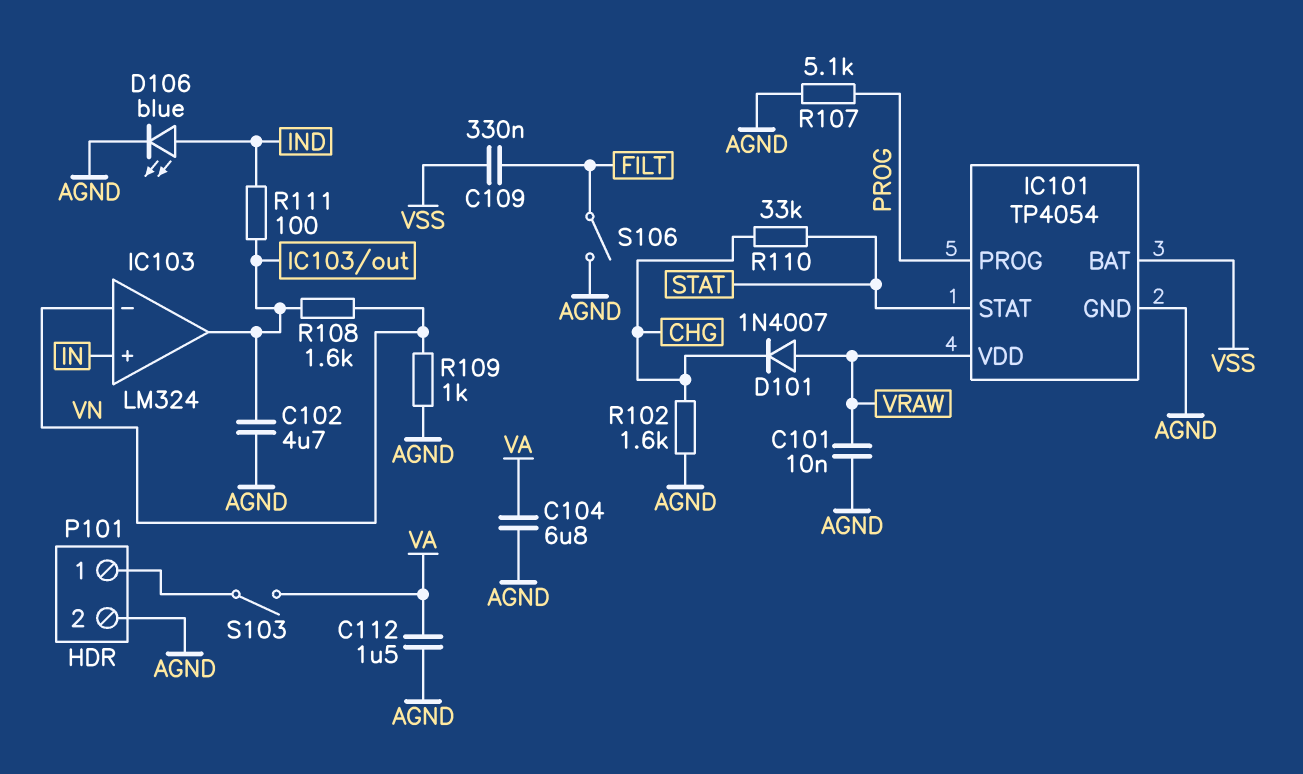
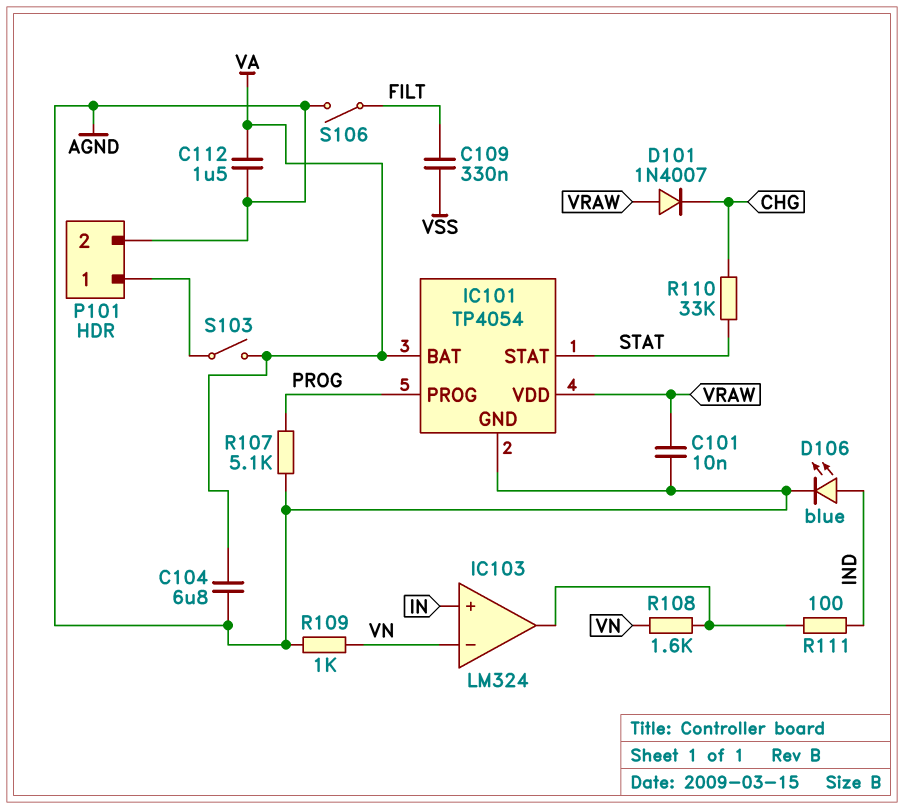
C102: 4.7uF (AGND, IC103/out) -> none
IC101 pin BAT: VSS -> VA
R102: 1.6k (AGND, CHG) -> none

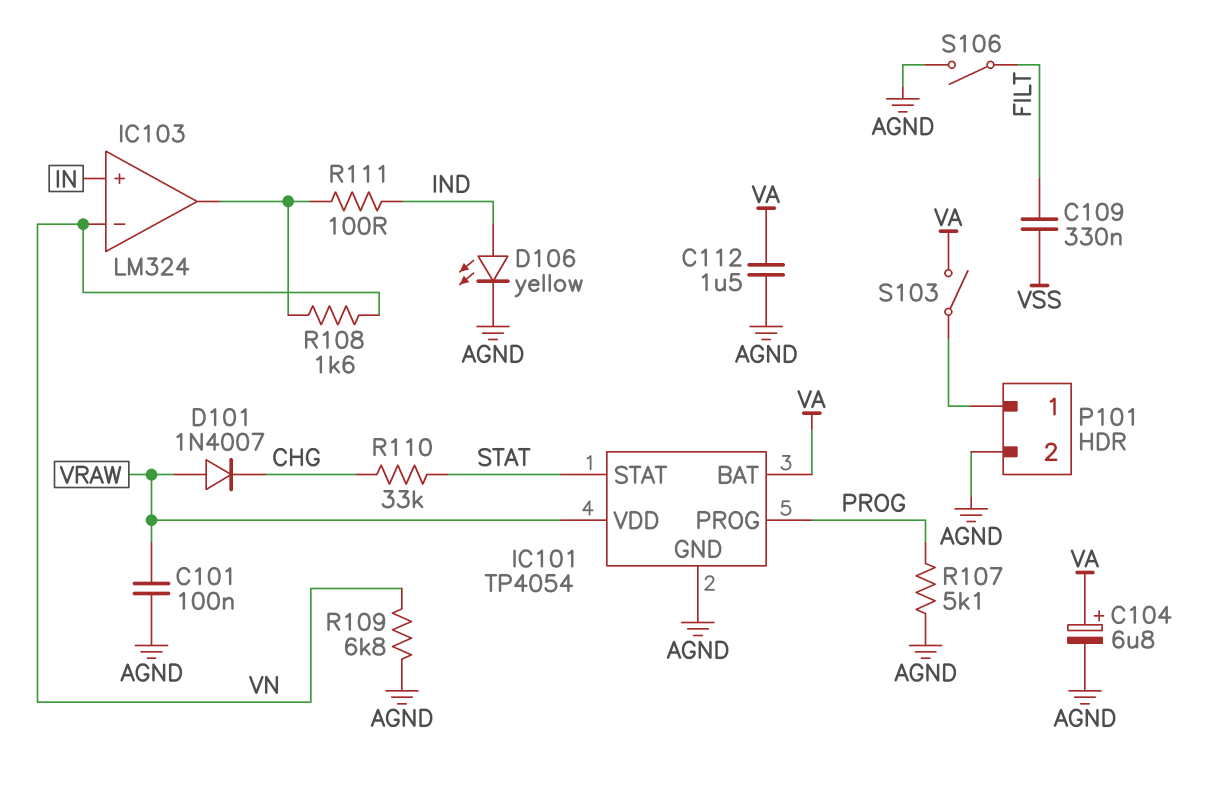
C101: 10nF (AGND, VRAW) -> 100nF (AGND, VRAW)
C104: 6.8uF (AGND, VA) -> 6.8uF (plus VA, minus AGND)
D106: LED blue (A IND, K AGND) -> LED yellow (A IND, K AGND)
R109: 1k (AGND, VN) -> 6.8k (AGND, VN)

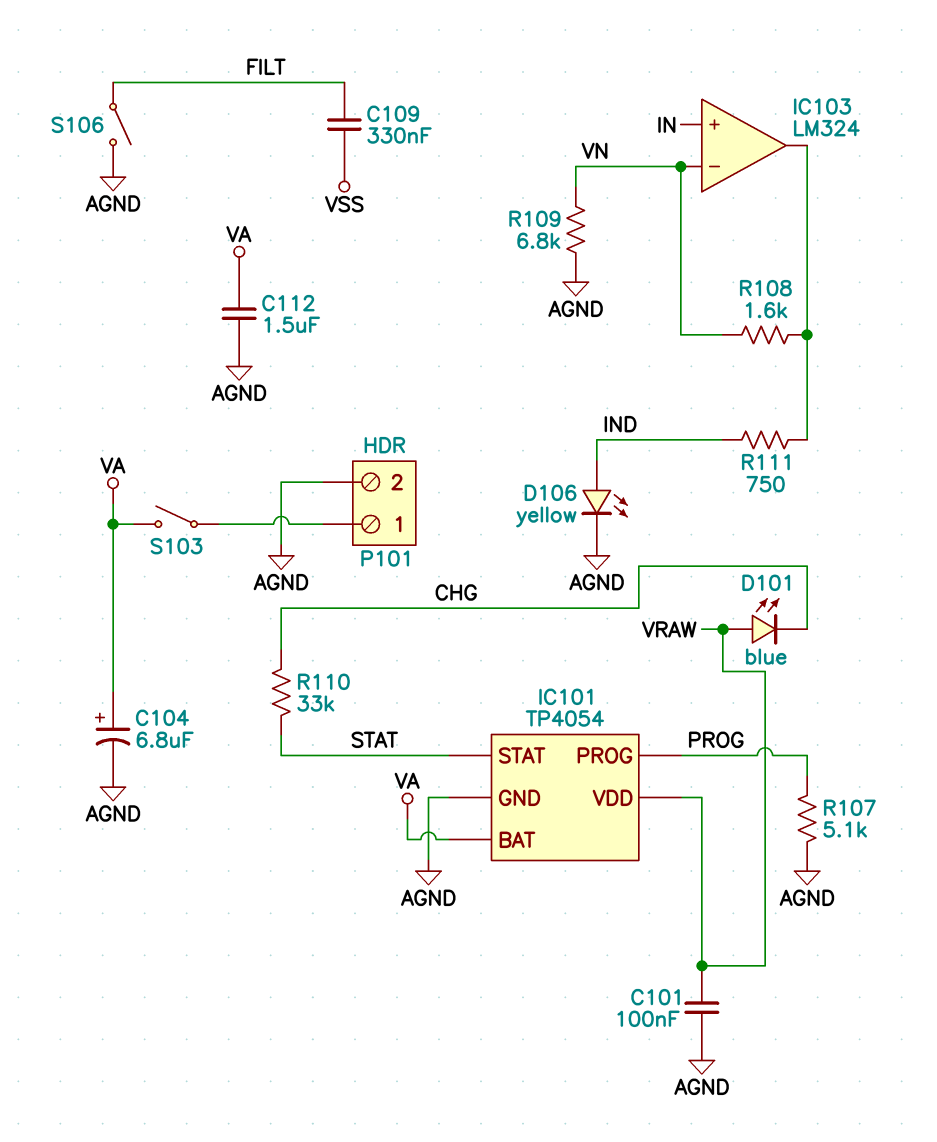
D101: diode 1N4007 (A VRAW, K CHG) -> LED blue (A VRAW, K CHG)
R111: 100 (IC103/out, IND) -> 750 (IC103/out, IND)

